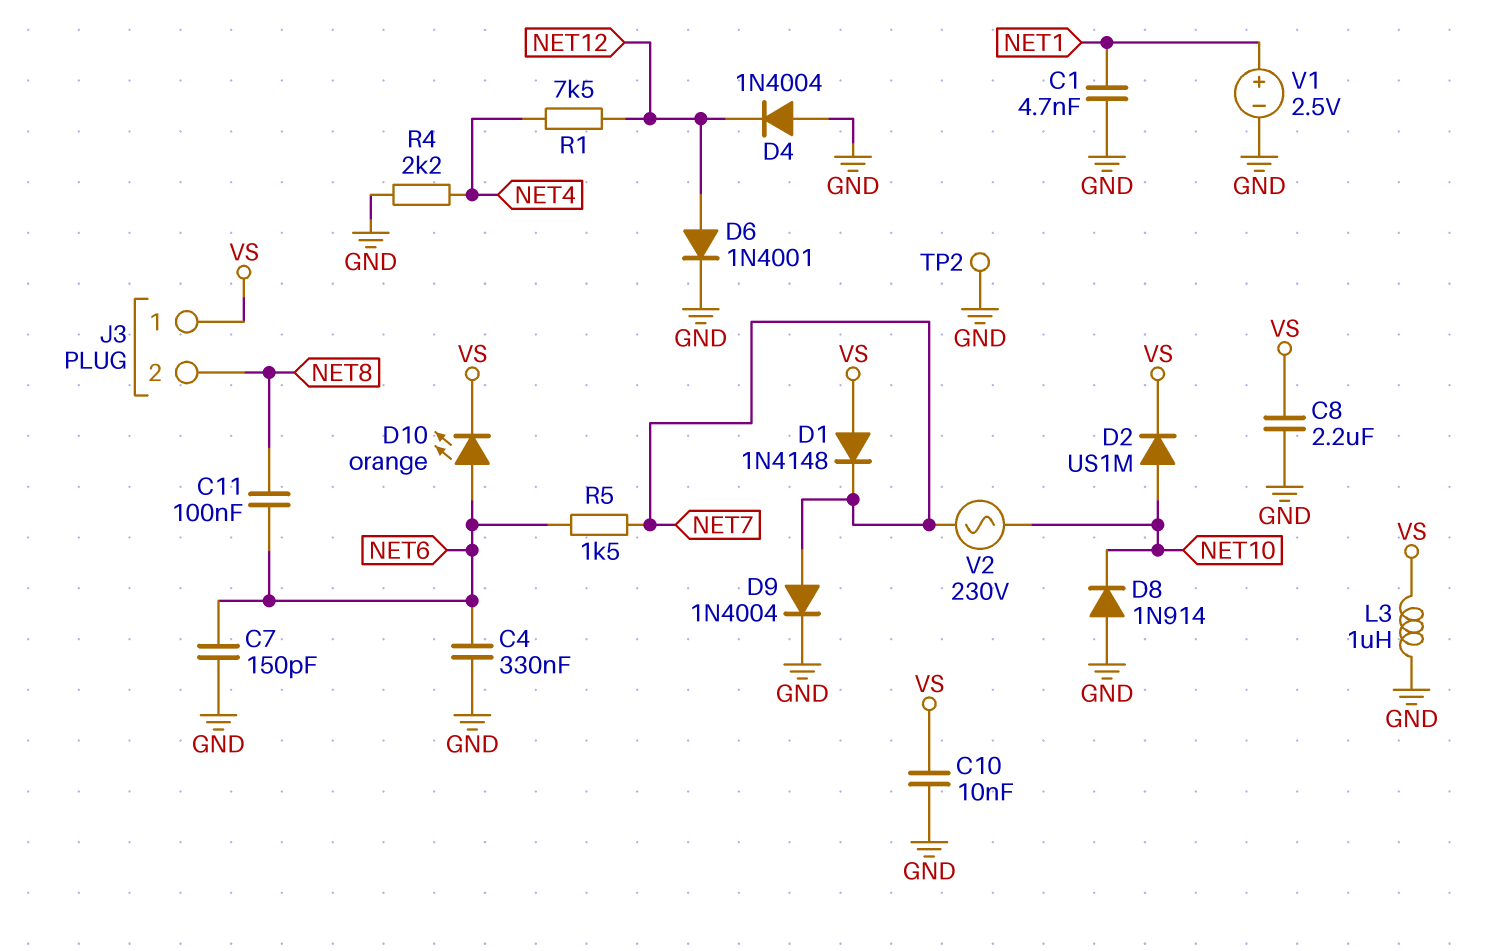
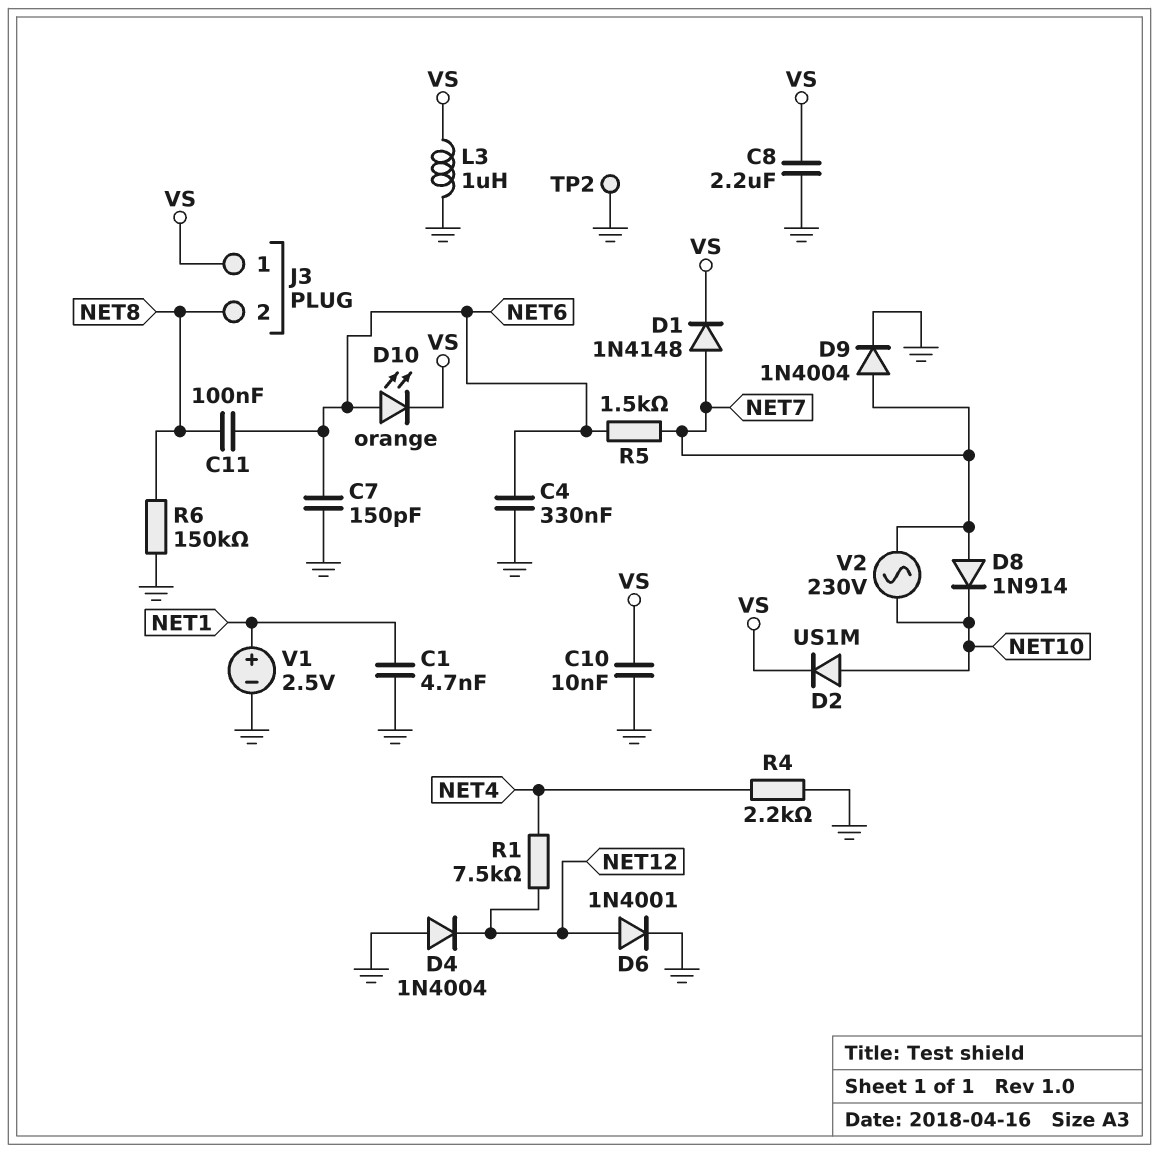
D1: diode 1N4148 (A VS, K NET7) -> diode 1N4148 (A NET7, K VS)
D8: diode 1N914 (A GND, K NET10) -> diode 1N914 (A NET7, K NET10)
R6: none -> 150k (GND, NET8)

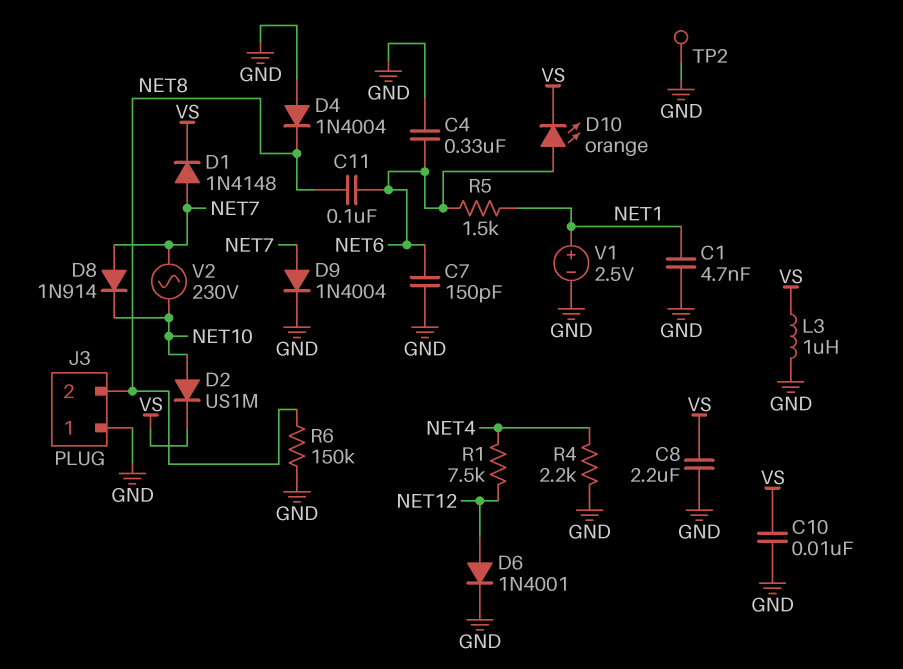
D4: diode 1N4004 (A GND, K NET12) -> diode 1N4004 (A GND, K NET8)
J3 pin 1: VS -> GND
R5: 1.5k (NET6, NET7) -> 1.5k (NET1, NET6)

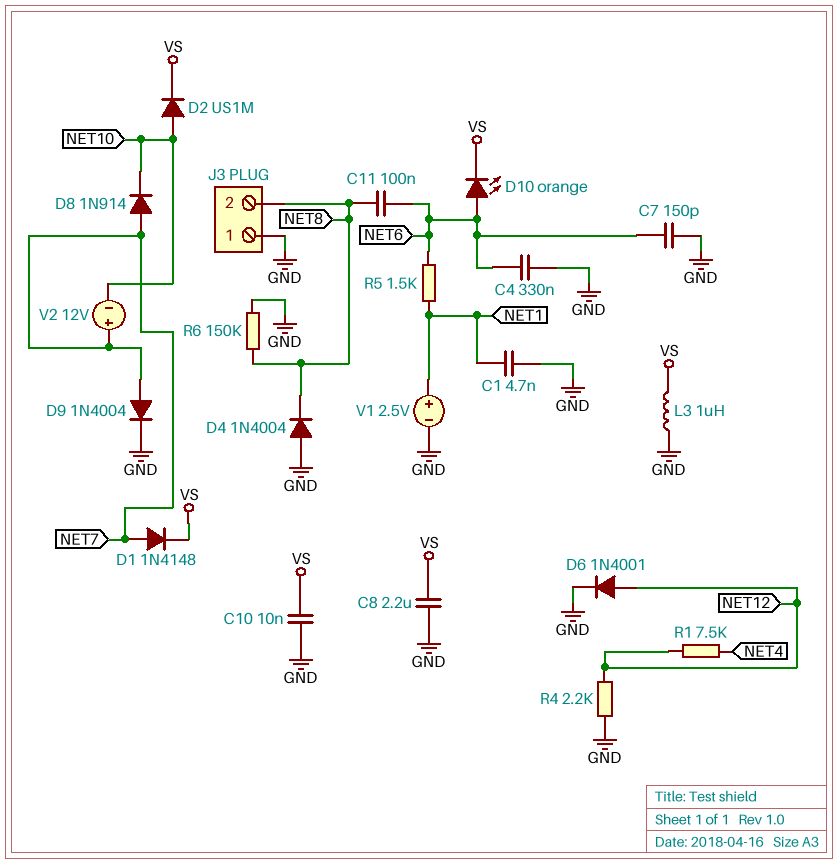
R4: 2.2k (GND, NET4) -> 2.2k (GND, NET12)
TP2: test point (GND) -> none
V2: AC 230V (NET7, NET10) -> 12V (plus NET7, minus NET10)

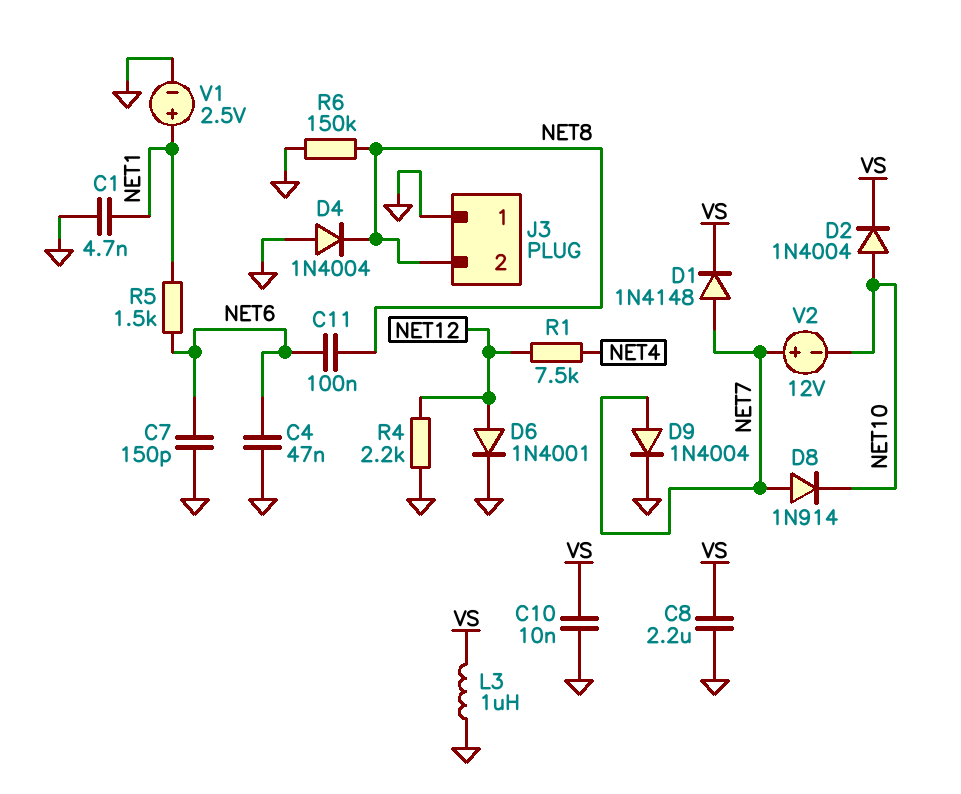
C4: 330nF (GND, NET6) -> 47nF (GND, NET6)
D2: diode US1M (A NET10, K VS) -> diode 1N4004 (A NET10, K VS)
D10: LED orange (A NET6, K VS) -> none

